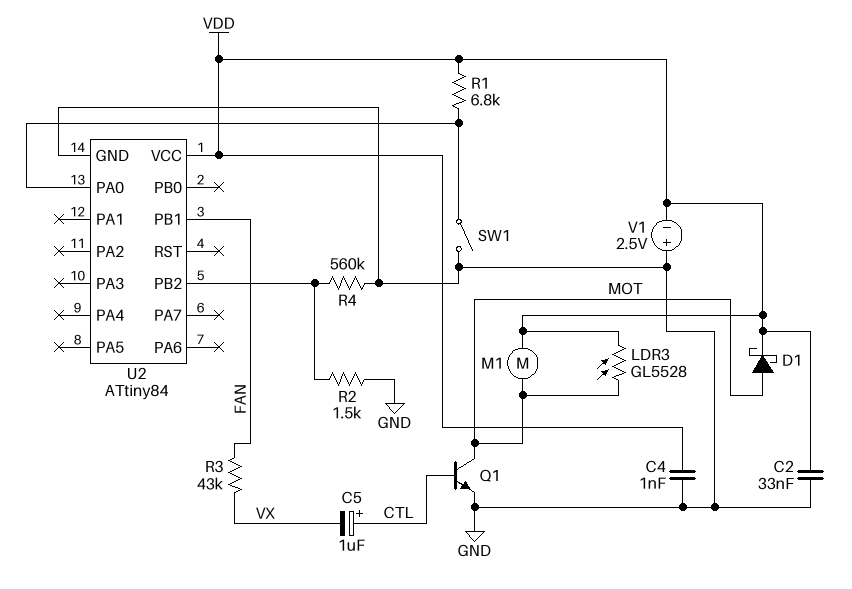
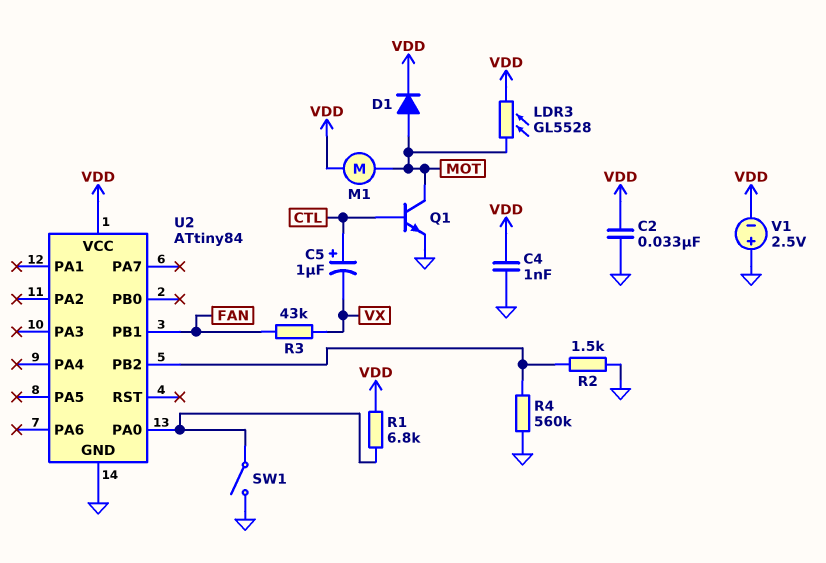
D1: schottky (A MOT, K VDD) -> diode (A MOT, K VDD)

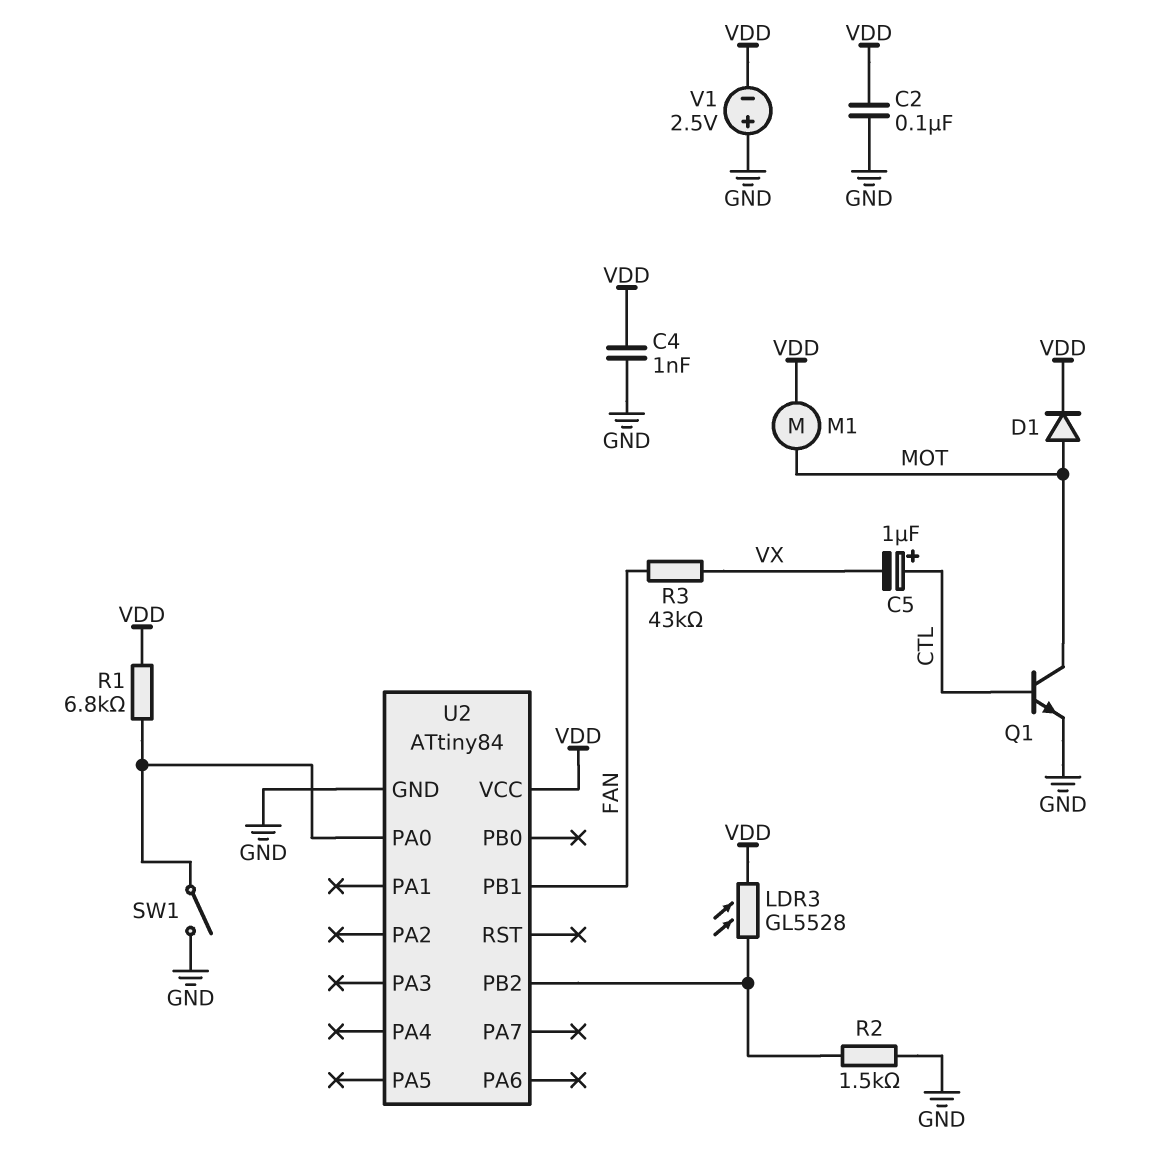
C2: 33nF (GND, VDD) -> 100nF (GND, VDD)
LDR3: GL5528 (MOT, VDD) -> GL5528 (U2/PB2, VDD)
R4: 560k (GND, U2/PB2) -> none

